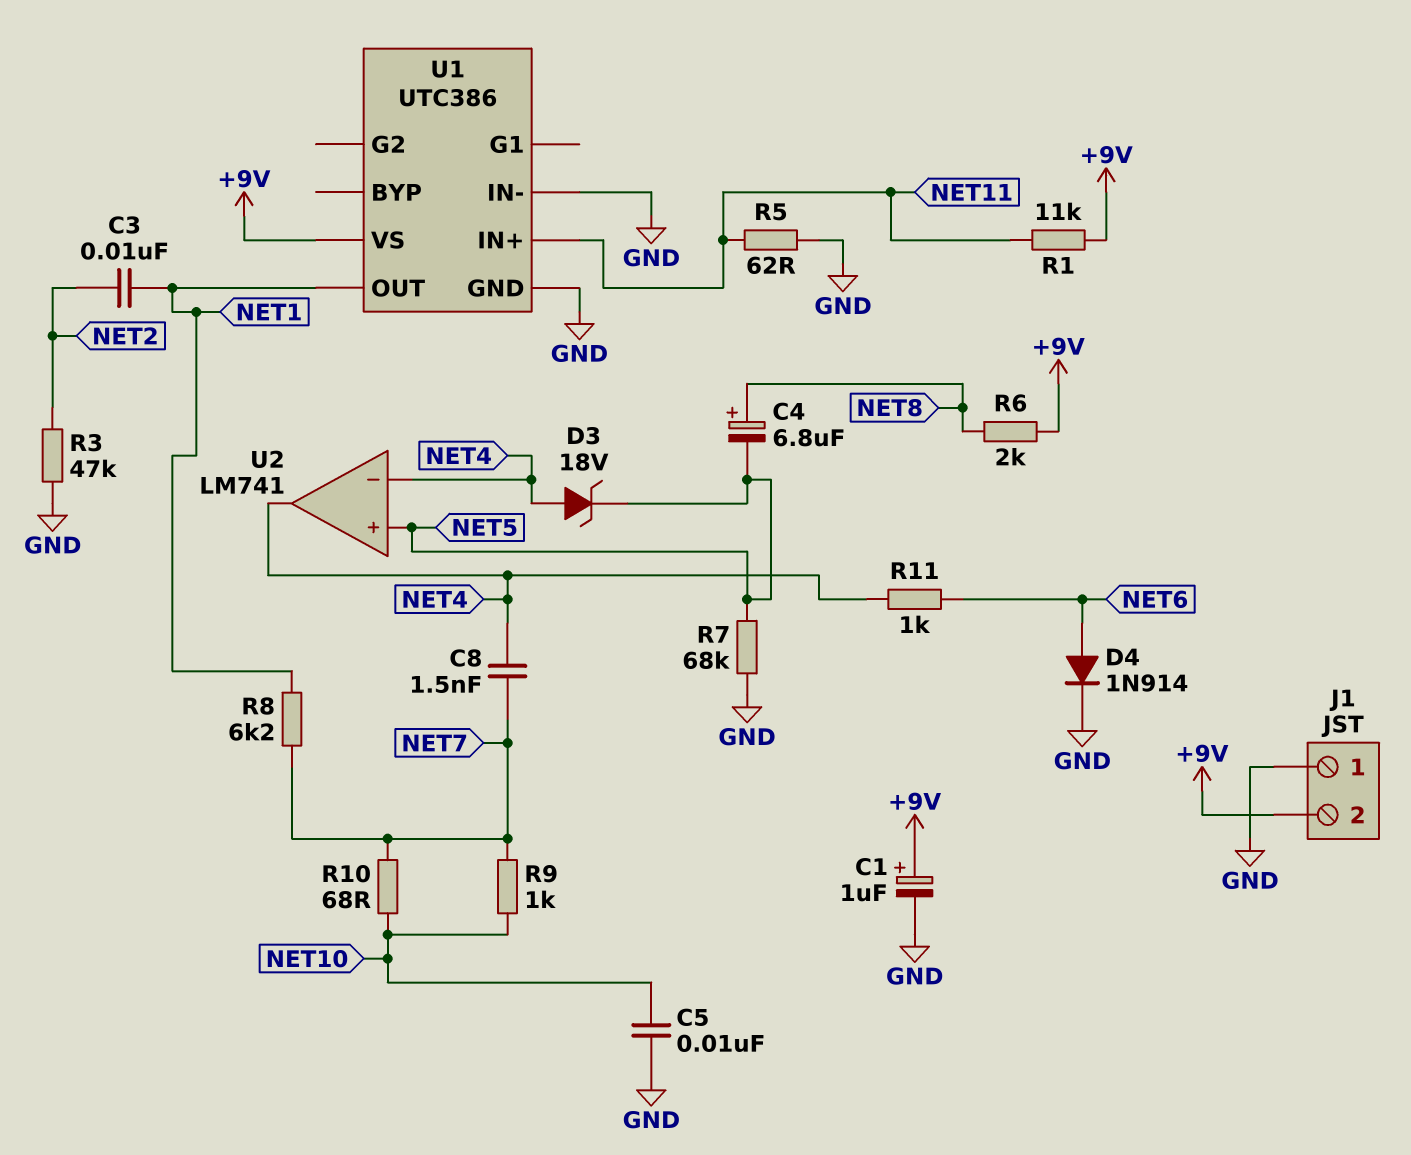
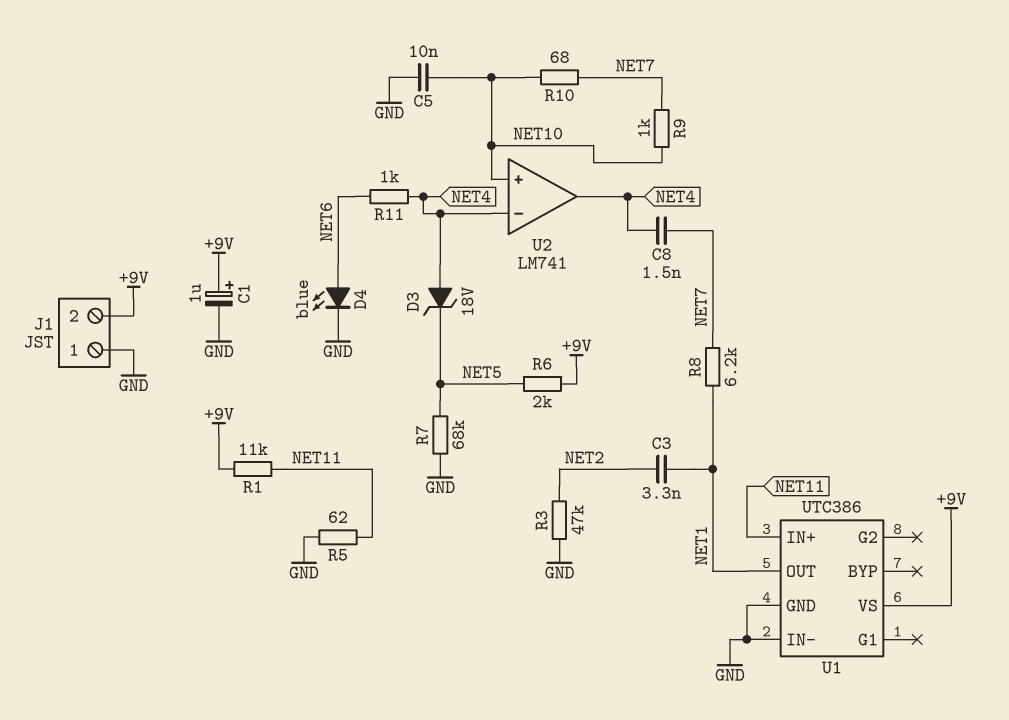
C3: 10nF (NET1, NET2) -> 3.3nF (NET1, NET2)
C4: 6.8uF (plus NET8, minus NET5) -> none
D4: diode 1N914 (A NET6, K GND) -> LED blue (A NET6, K GND)
R6: 2k (+9V, NET8) -> 2k (+9V, NET5)
U2 pin in+: NET5 -> NET10

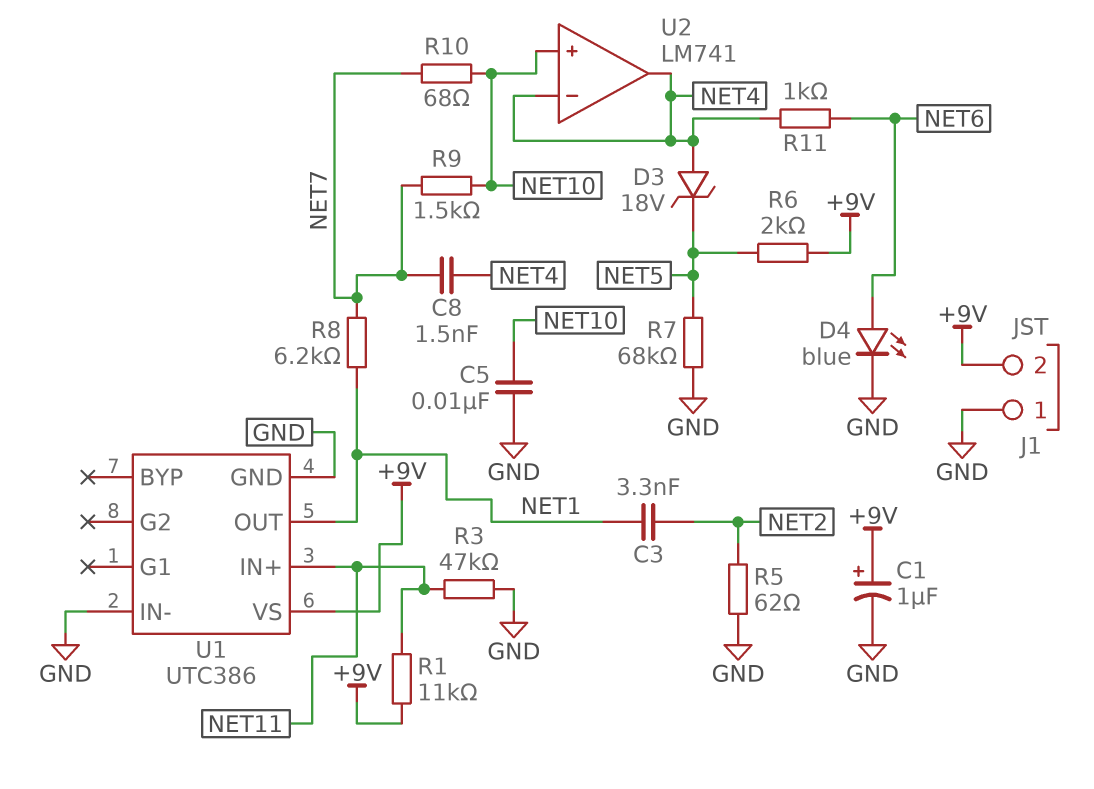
R3: 47k (GND, NET2) -> 47k (GND, NET11)
R5: 62 (GND, NET11) -> 62 (GND, NET2)
R9: 1k (NET7, NET10) -> 1.5k (NET7, NET10)

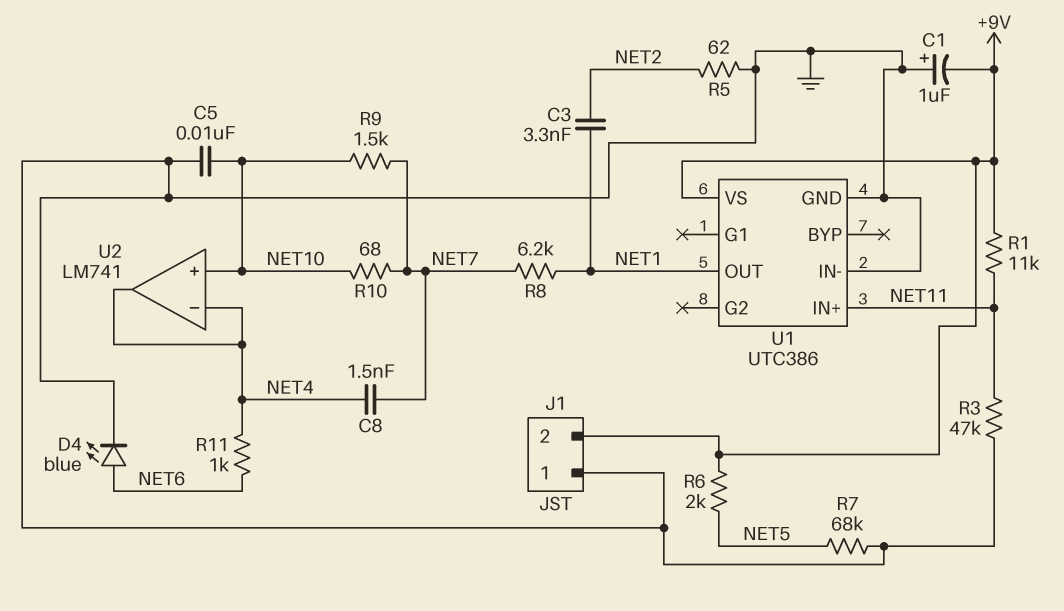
C1: 1uF (plus +9V, minus GND) -> 1uF (plus GND, minus +9V)
D3: zener 18V (A NET4, K NET5) -> none

